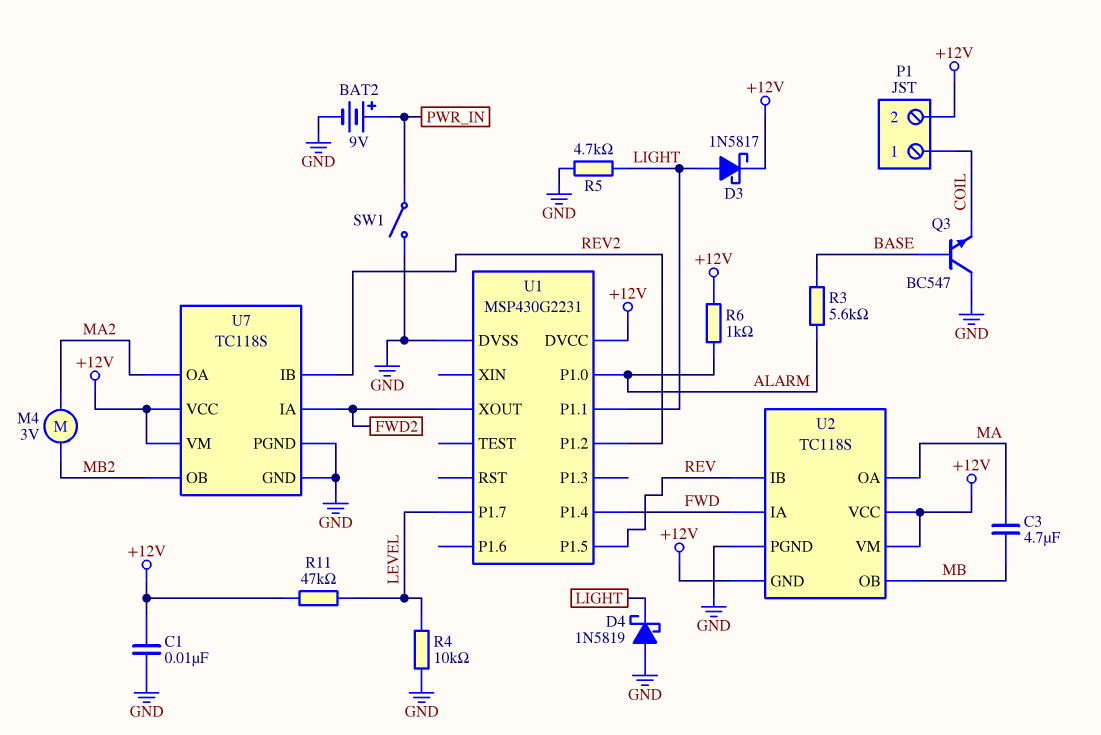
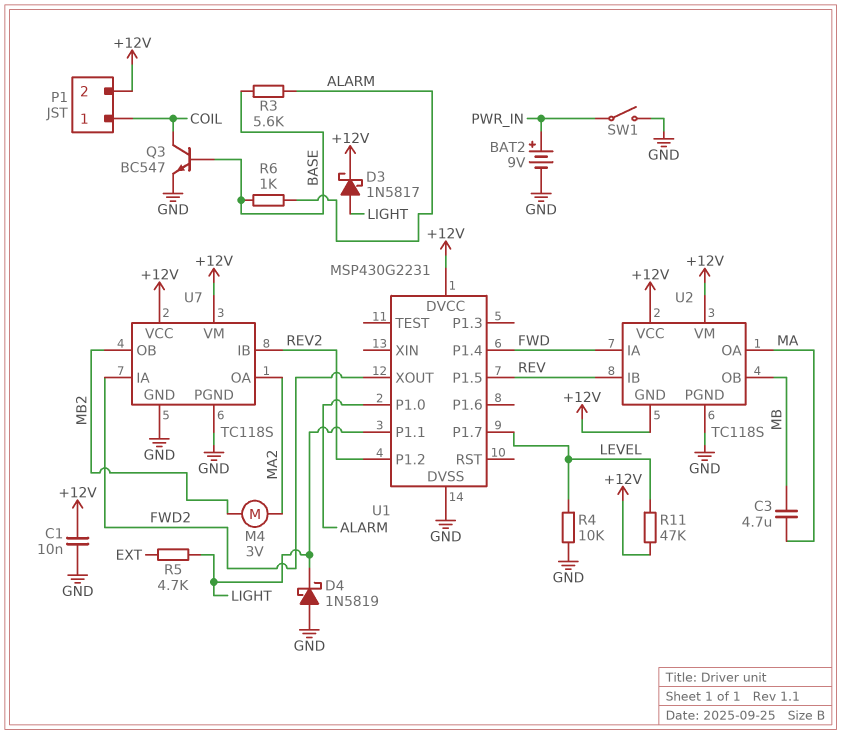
Q3: NPN BC547 (B BASE, C GND, E COIL) -> NPN BC547 (B BASE, C COIL, E GND)
R5: 4.7k (GND, LIGHT) -> 4.7k (EXT, LIGHT)
R6: 1k (+12V, ALARM) -> 1k (ALARM, BASE)

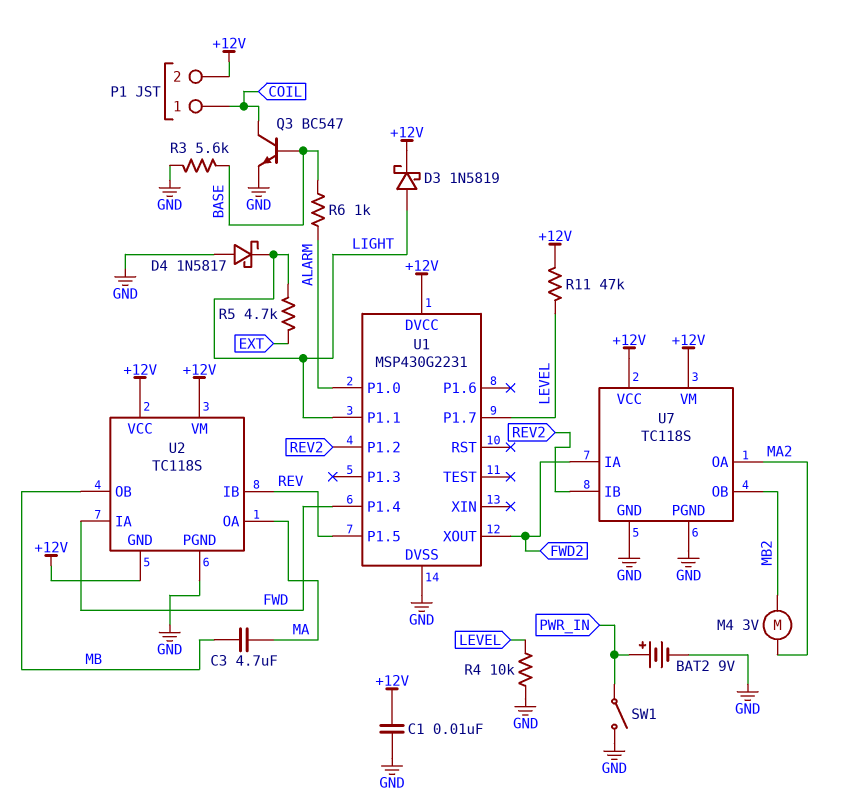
D3: schottky 1N5817 (A LIGHT, K +12V) -> schottky 1N5819 (A LIGHT, K +12V)
D4: schottky 1N5819 (A GND, K LIGHT) -> schottky 1N5817 (A GND, K LIGHT)
R3: 5.6k (ALARM, BASE) -> 5.6k (BASE, GND)

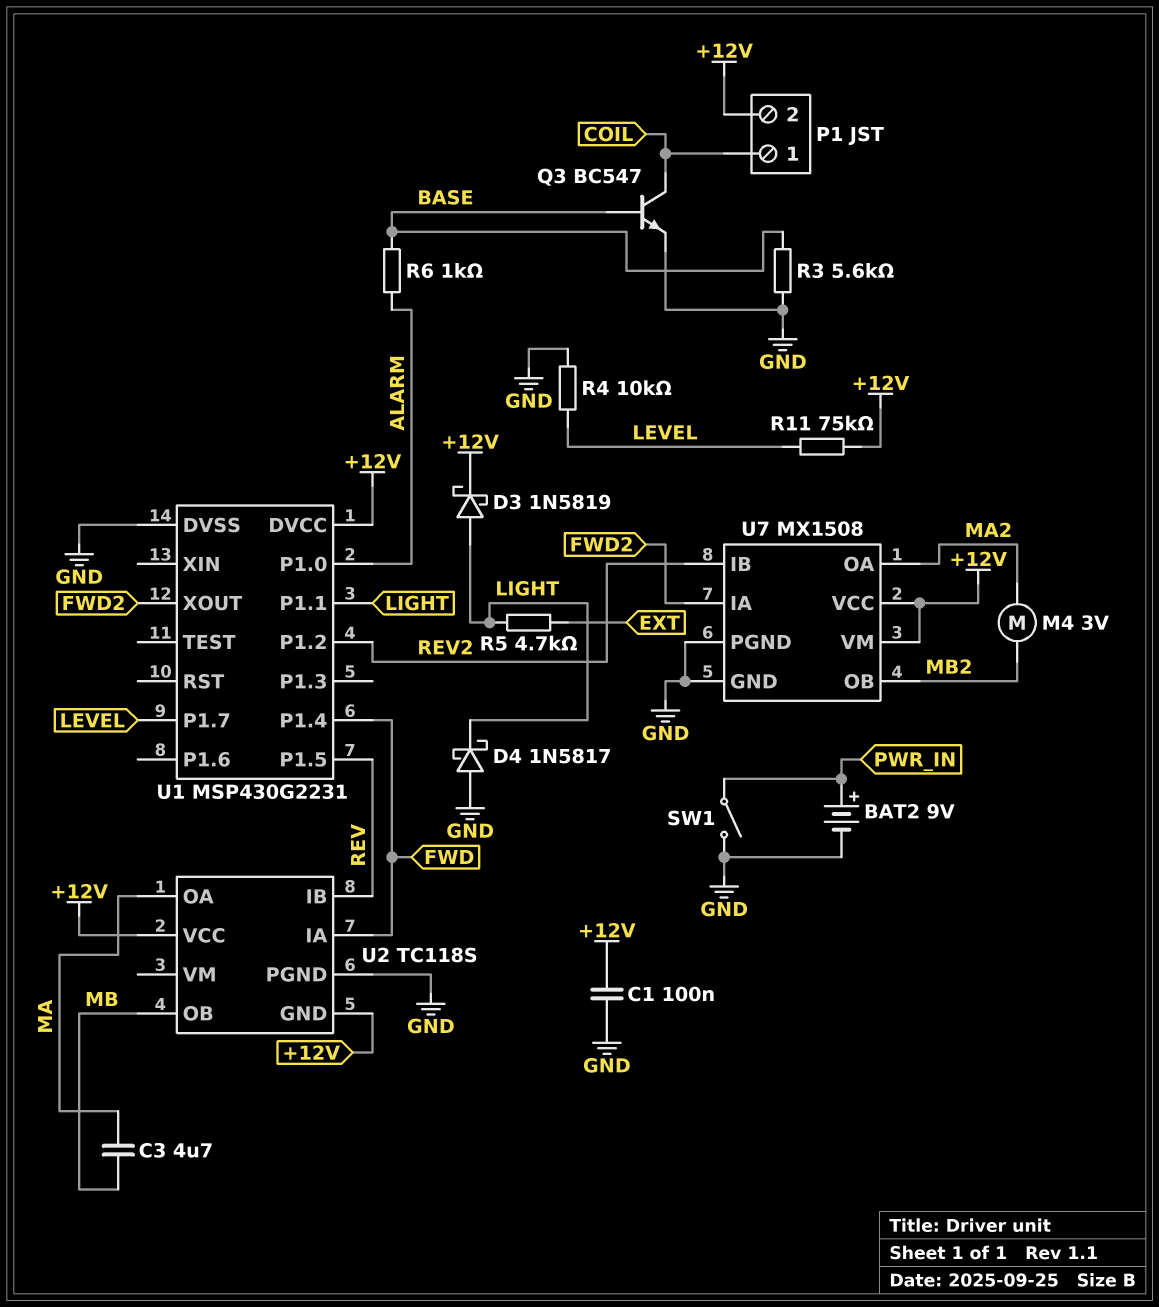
C1: 10nF (+12V, GND) -> 100nF (+12V, GND)
R11: 47k (+12V, LEVEL) -> 75k (+12V, LEVEL)
U2 pin VM: +12V -> none
U7: TC118S -> MX1508

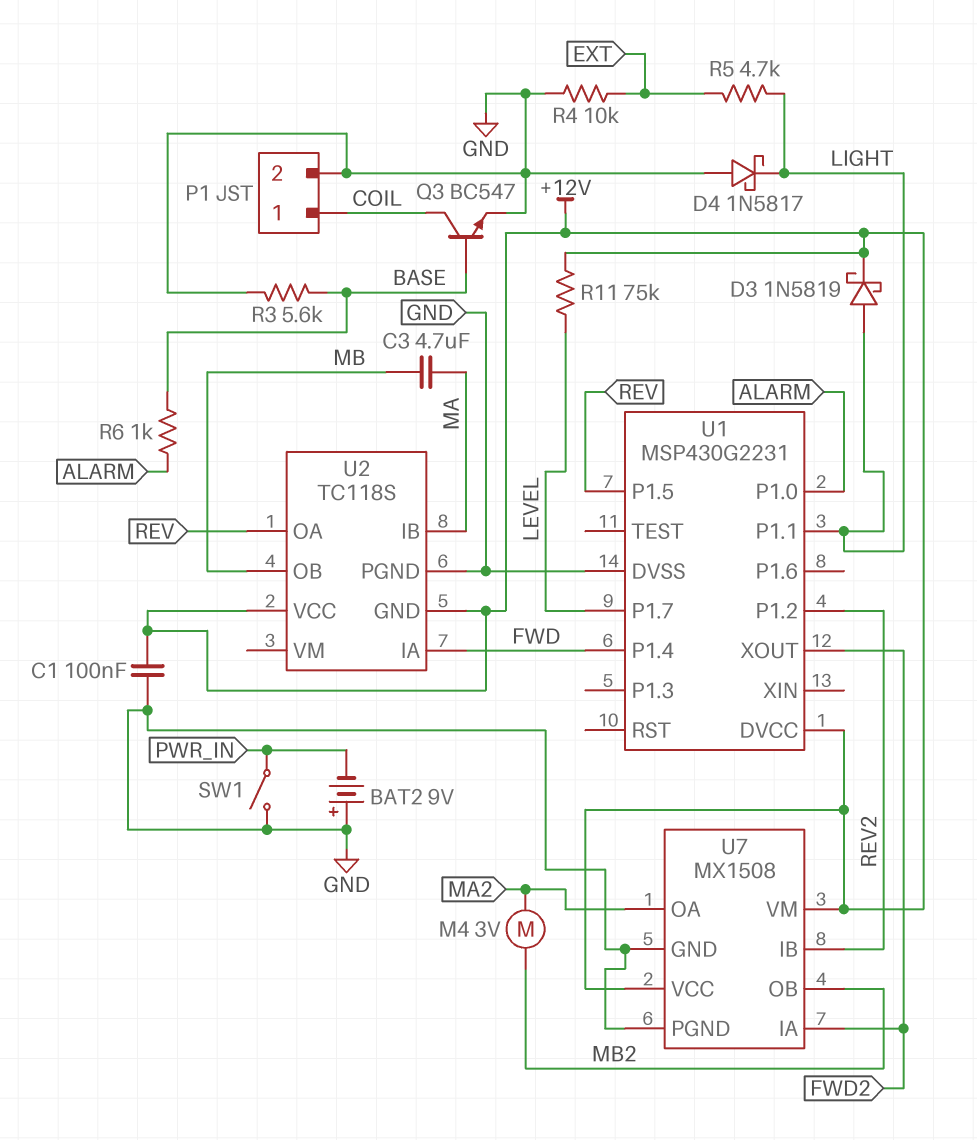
BAT2: 9V (plus PWR_IN, minus GND) -> 9V (plus GND, minus PWR_IN)
P1 pin 2: +12V -> GND
R4: 10k (GND, LEVEL) -> 10k (EXT, GND)
U2 pin IB: REV -> MA
U2 pin OA: MA -> REV

